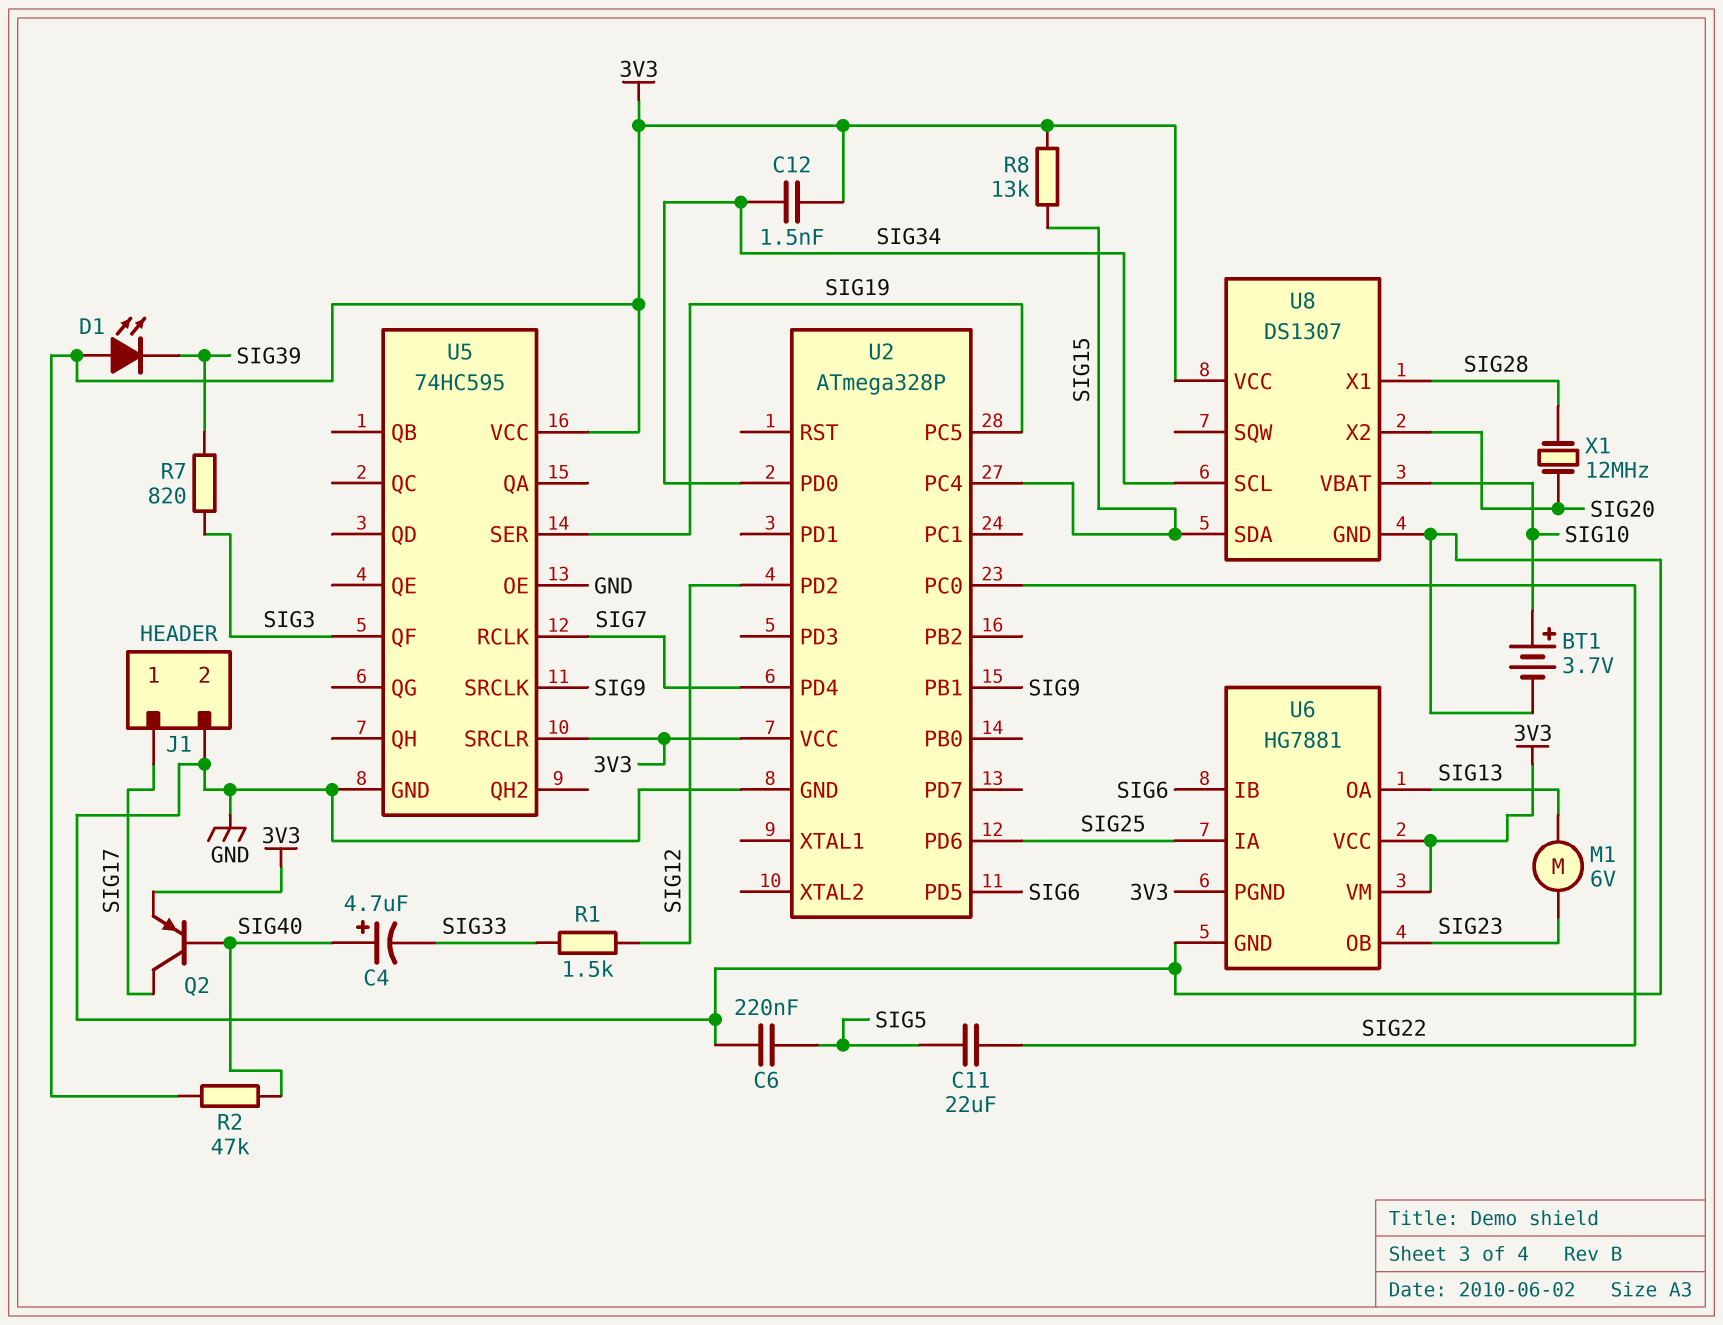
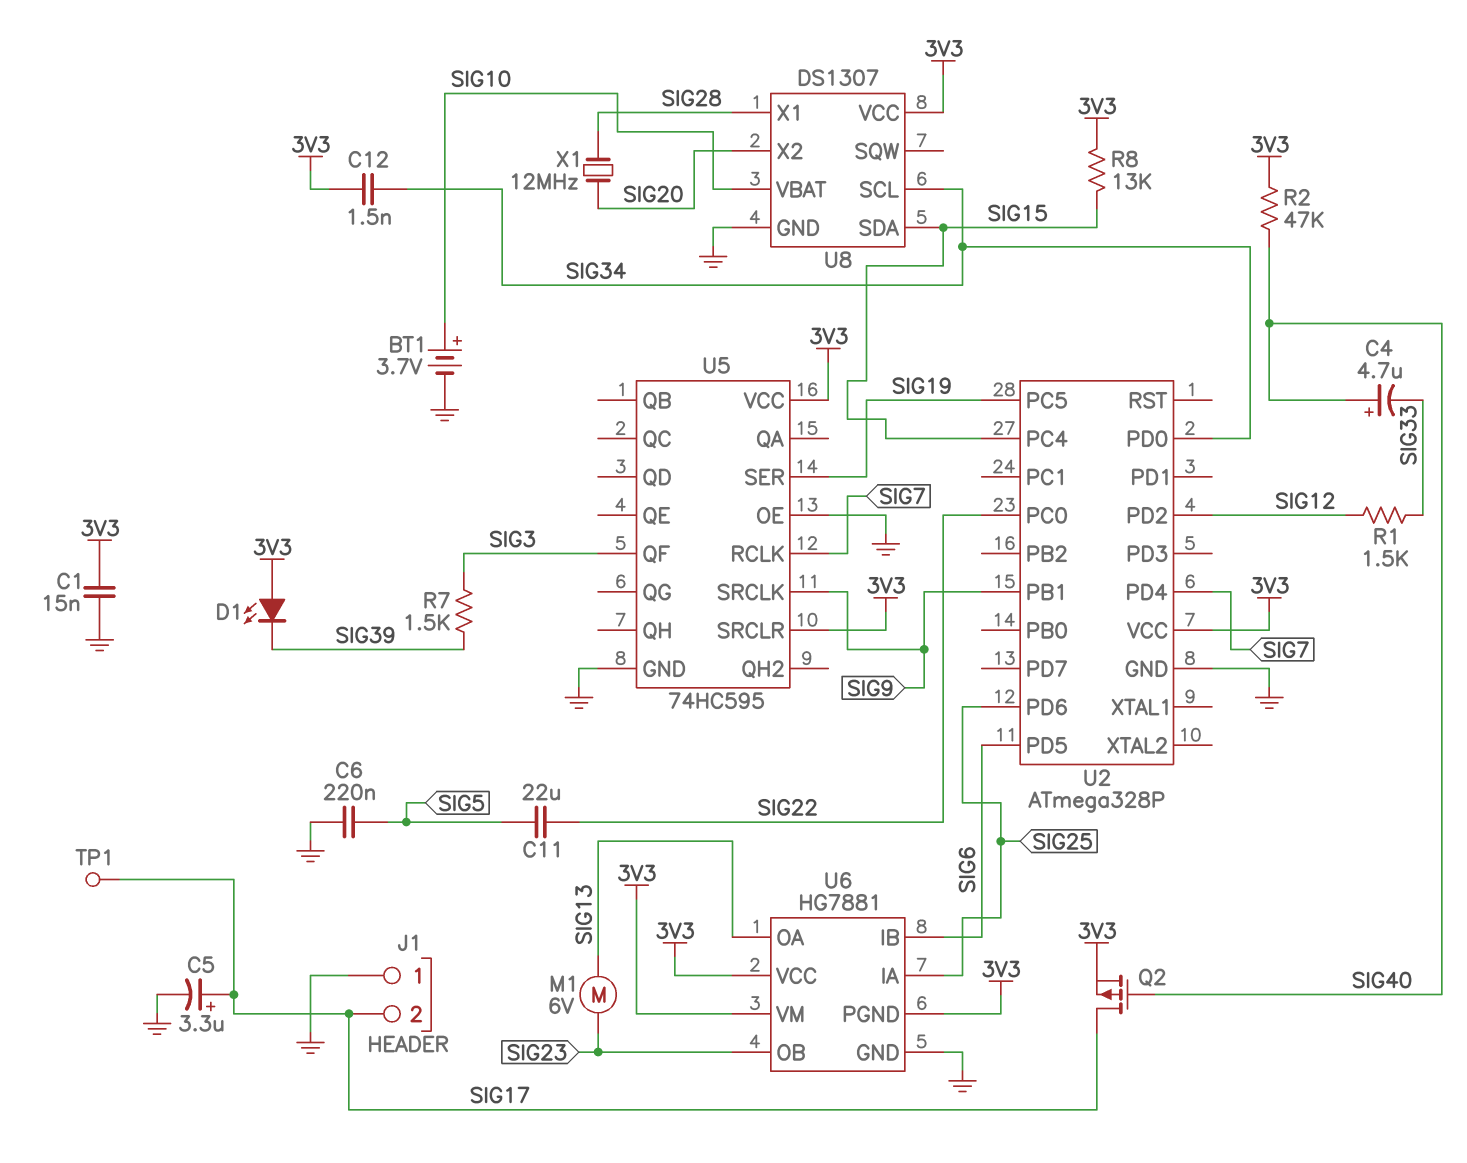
C1: none -> 15nF (3V3, GND)
C5: none -> 3.3uF (plus SIG17, minus GND)
J1 pin 1: SIG17 -> GND
J1 pin 2: GND -> SIG17
Q2: PNP (B SIG40, C SIG17, E 3V3) -> PMOS (G SIG40, D SIG17, S 3V3)
R7: 820 (SIG3, SIG39) -> 1.5k (SIG3, SIG39)
TP1: none -> test point (SIG17)

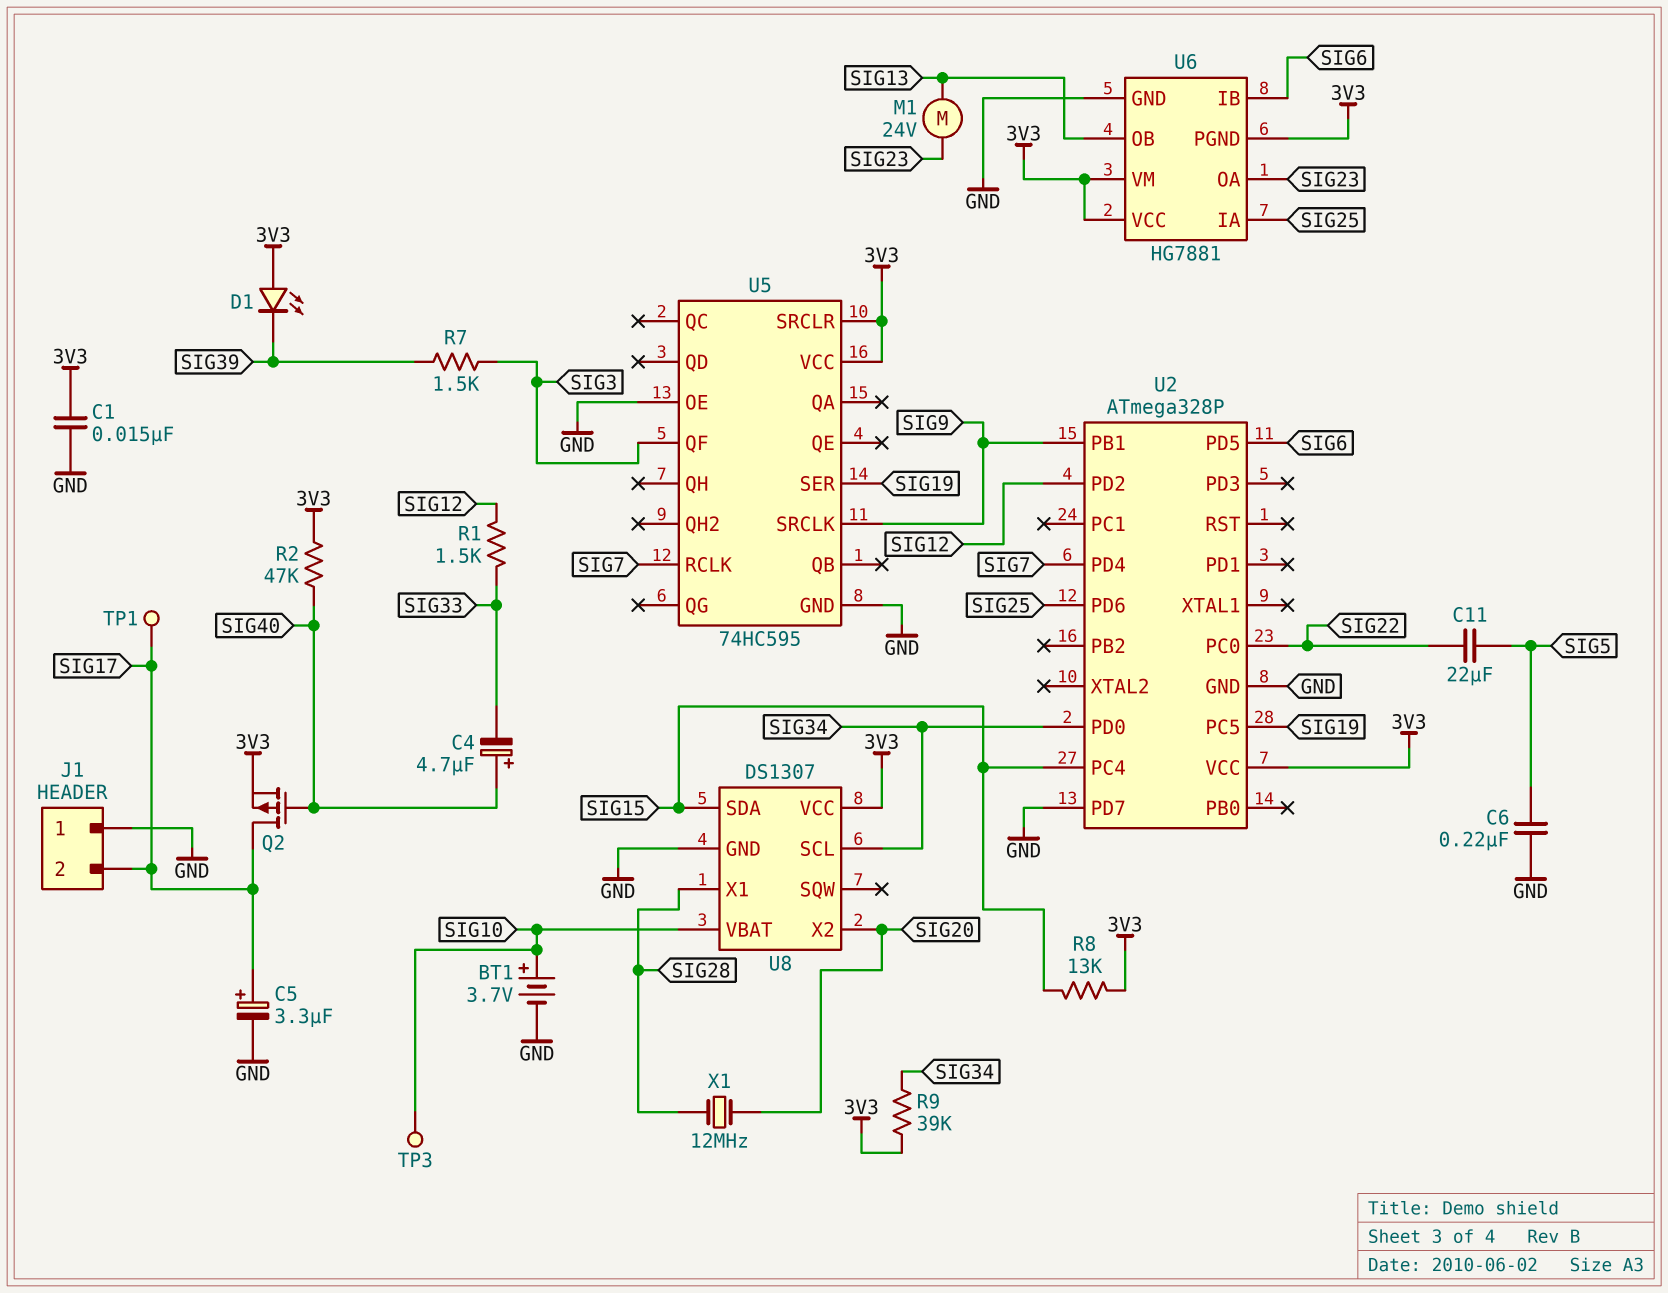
C12: 1.5nF (3V3, SIG34) -> none
M1: motor 6V (SIG13, SIG23) -> motor 24V (SIG13, SIG23)
R9: none -> 39k (3V3, SIG34)
TP3: none -> test point (SIG10)
U2 pin PD7: none -> GND
U6 pin OA: SIG13 -> SIG23
U6 pin OB: SIG23 -> SIG13

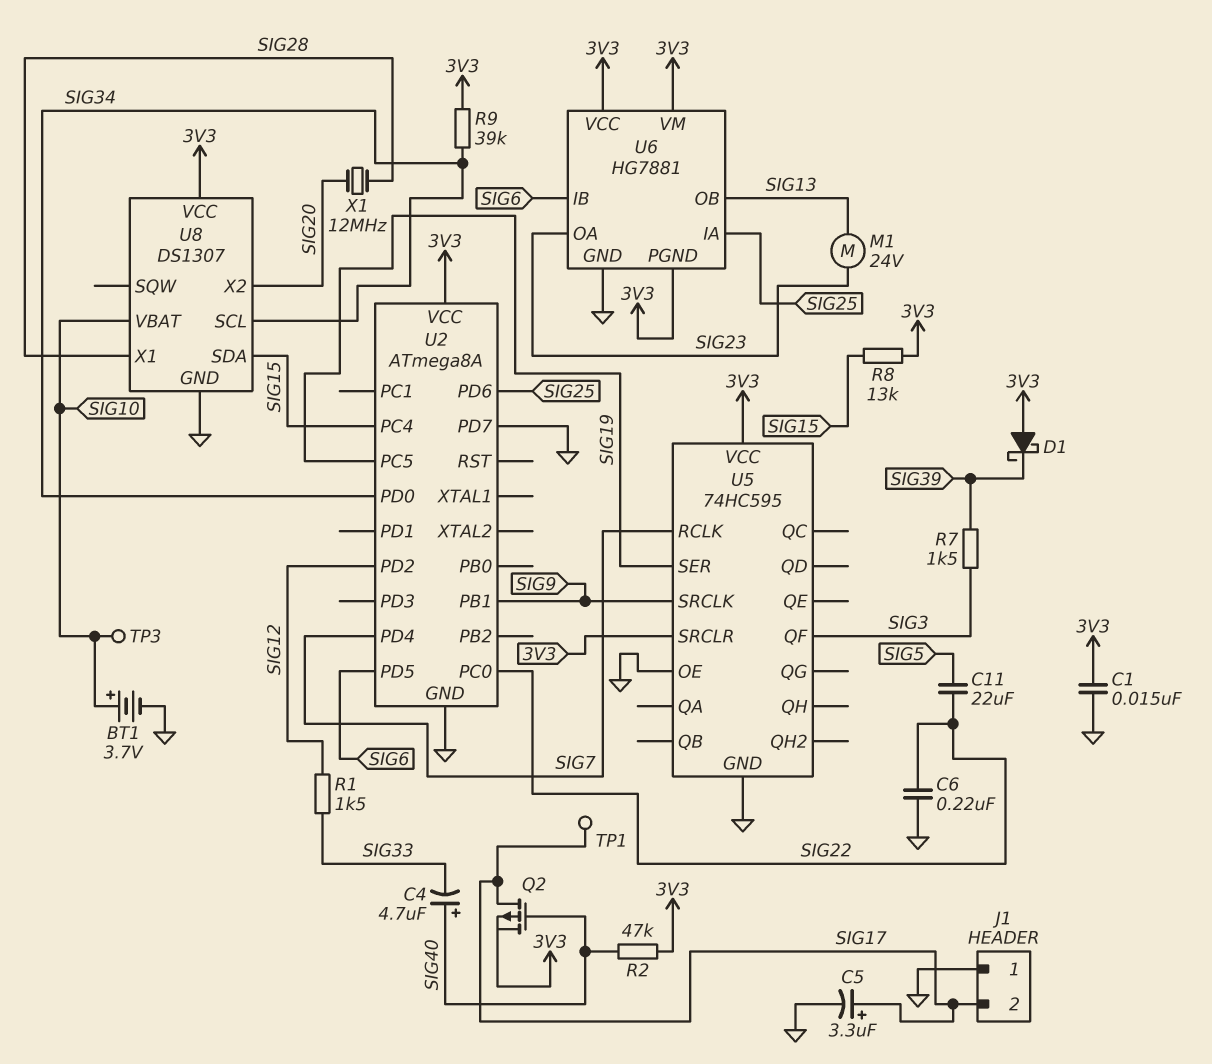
C6: 220nF (GND, SIG5) -> 220nF (GND, SIG22)
D1: LED (A 3V3, K SIG39) -> schottky (A 3V3, K SIG39)
U2: ATmega328P -> ATmega8A

